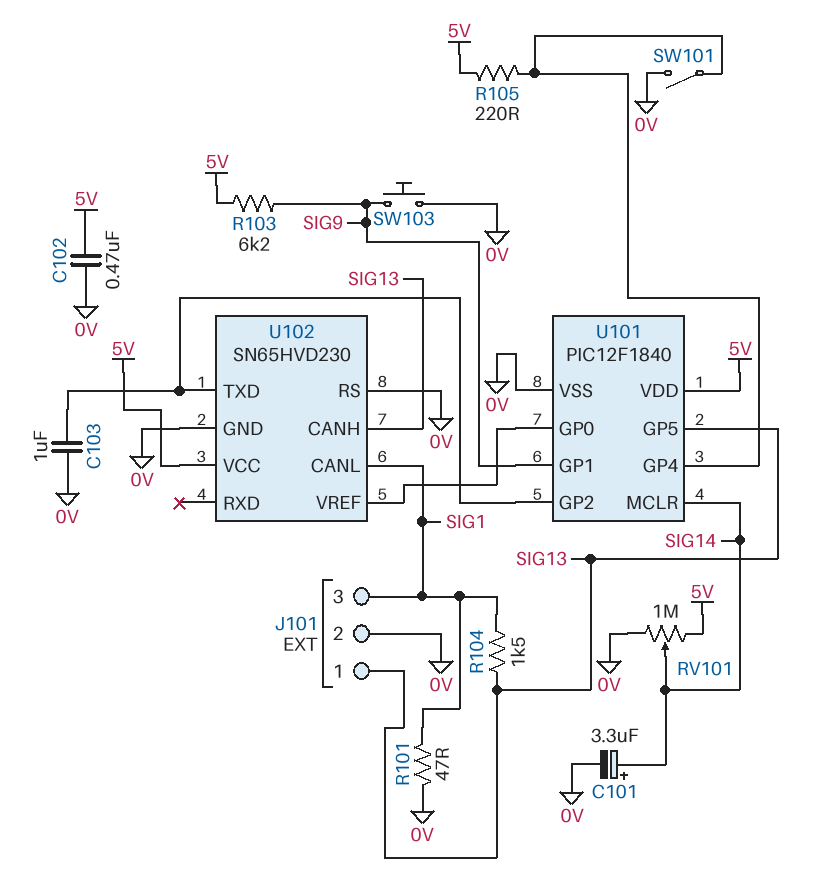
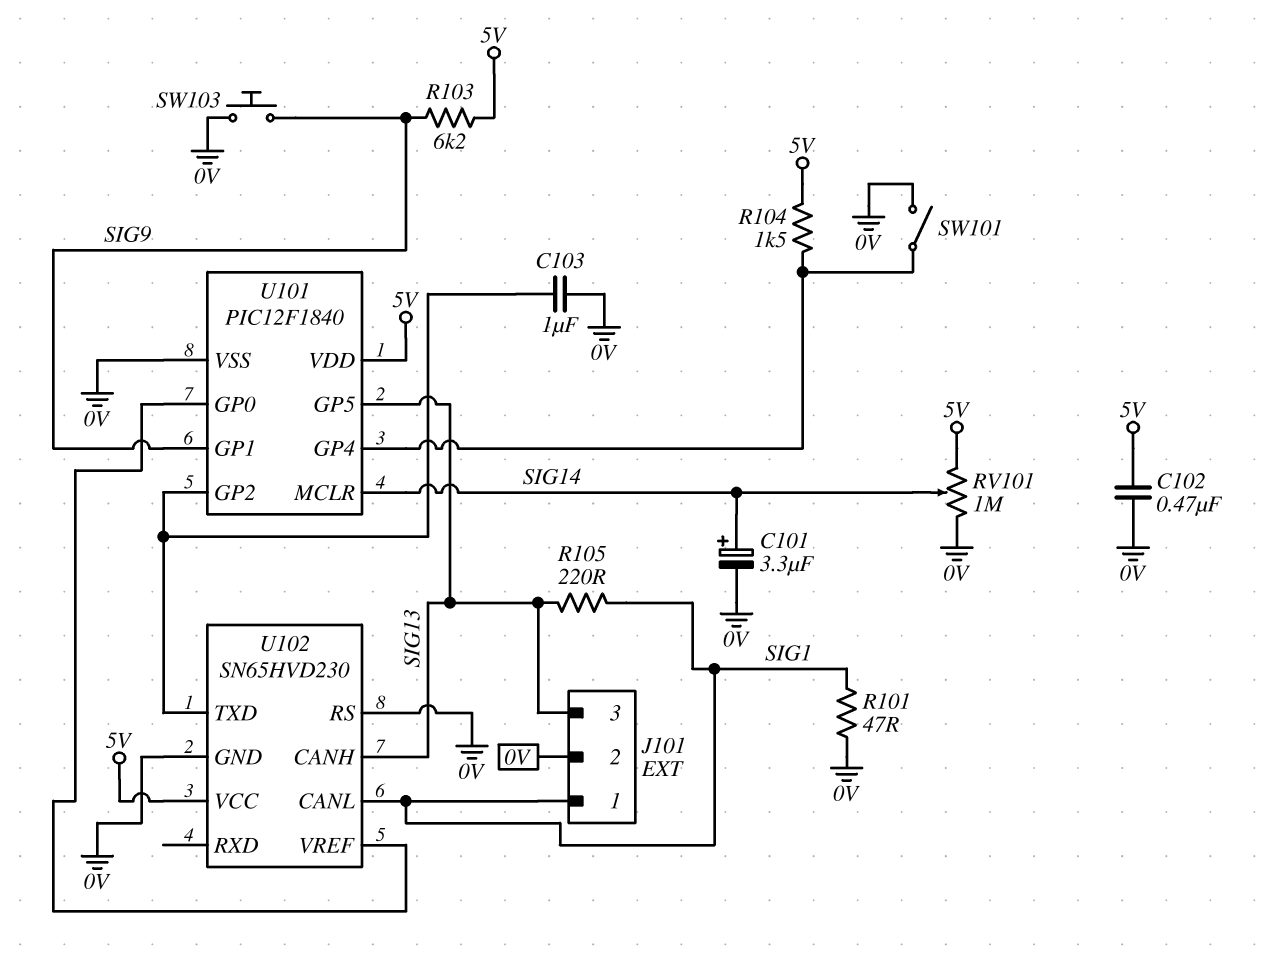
J101 pin 1: SIG13 -> SIG1
J101 pin 3: SIG1 -> SIG13
R104: 1.5k (SIG1, SIG13) -> 1.5k (5V, U101/GP4)
R105: 220 (5V, U101/GP4) -> 220 (SIG1, SIG13)

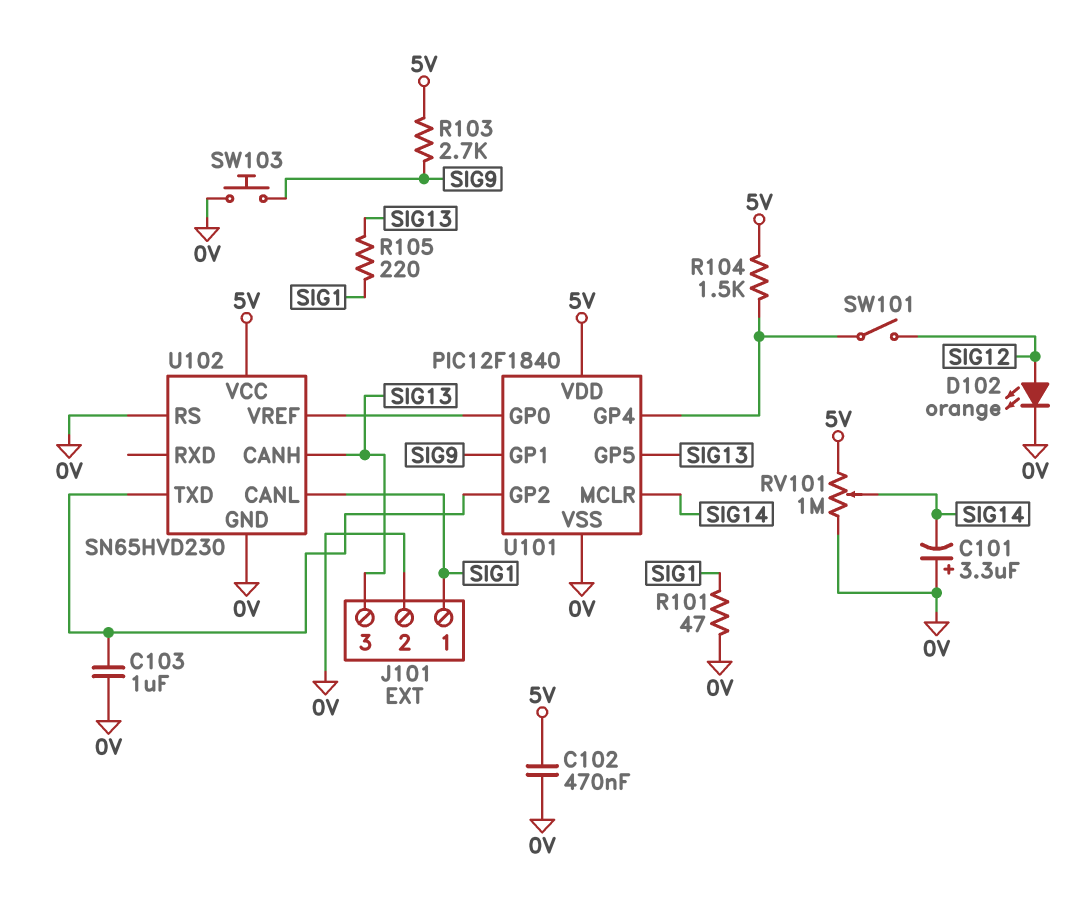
C101: 3.3uF (plus SIG14, minus 0V) -> 3.3uF (plus 0V, minus SIG14)
D102: none -> LED orange (A SIG12, K 0V)
R103: 6.2k (5V, SIG9) -> 2.7k (5V, SIG9)
SW101: switch (0V, U101/GP4) -> switch (SIG12, U101/GP4)

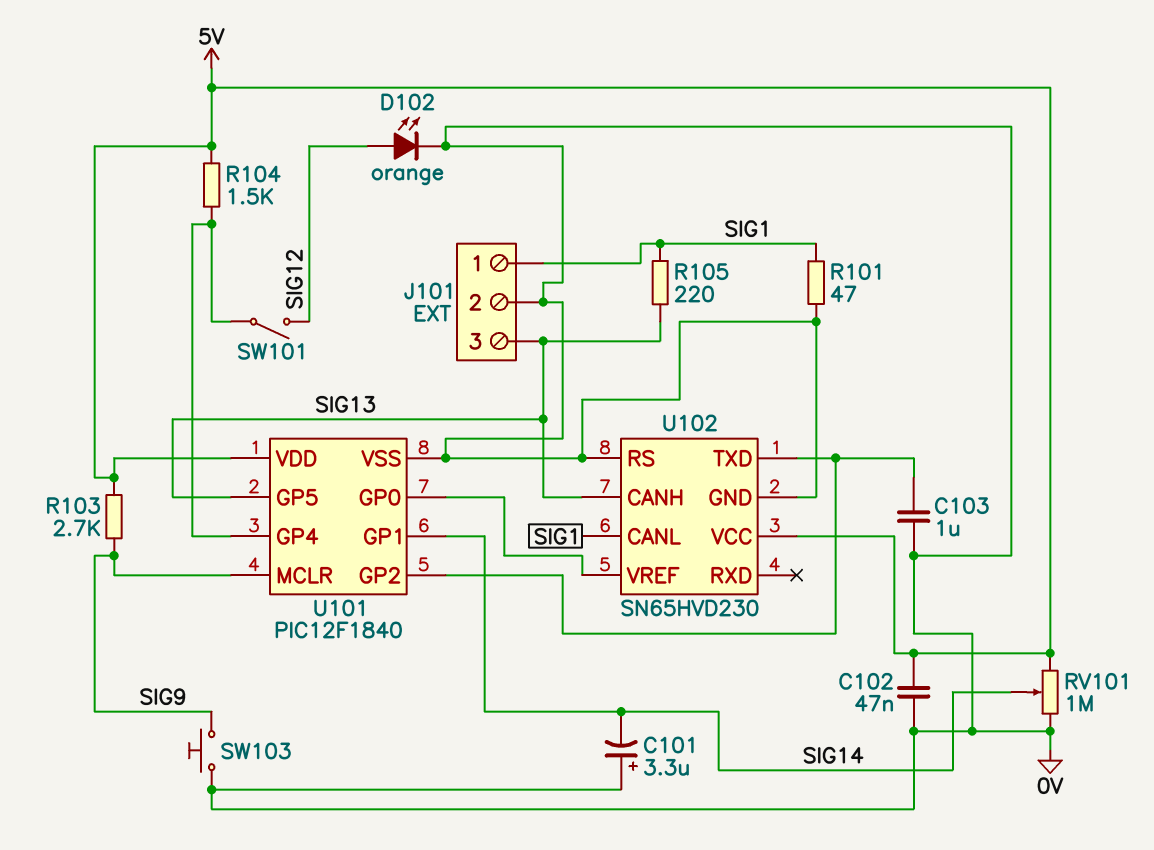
C102: 470nF (0V, 5V) -> 47nF (0V, 5V)
U101 pin GP1: SIG9 -> SIG14
U101 pin MCLR: SIG14 -> SIG9

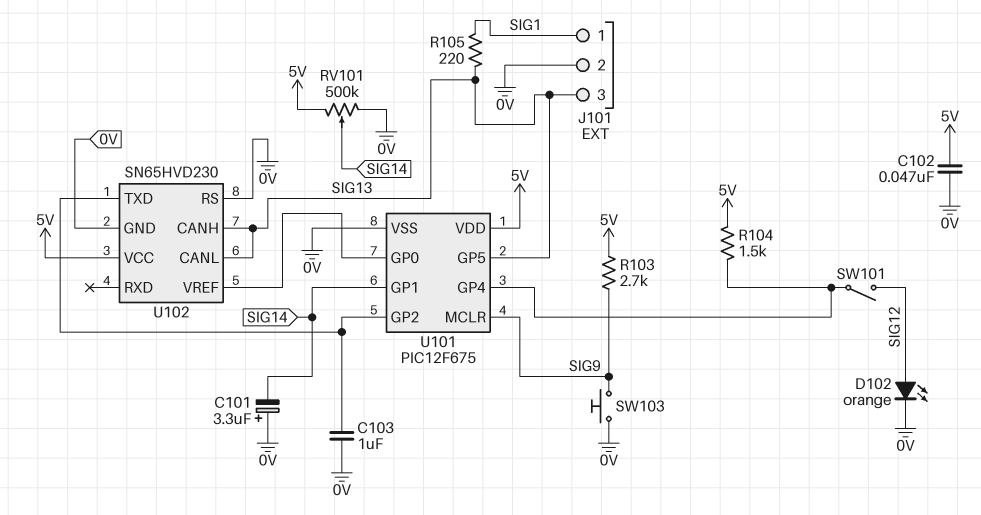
R101: 47 (0V, SIG1) -> none
RV101: 1M (0V, 5V, wiper SIG14) -> 500k (0V, 5V, wiper SIG14)
U101: PIC12F1840 -> PIC12F675
U102 pin CANL: SIG1 -> SIG13

